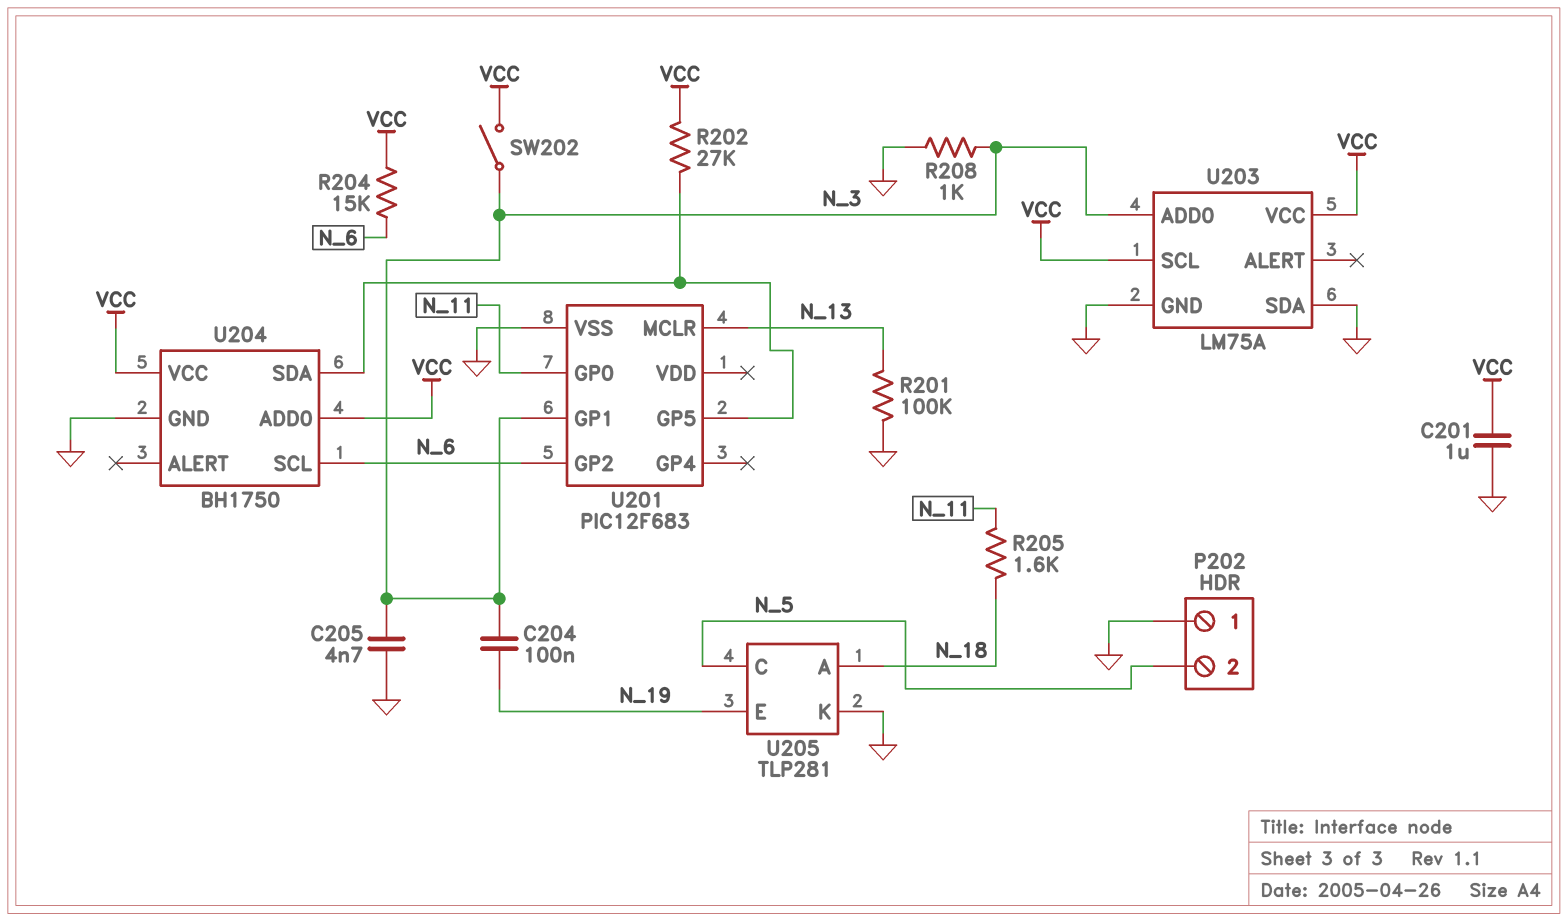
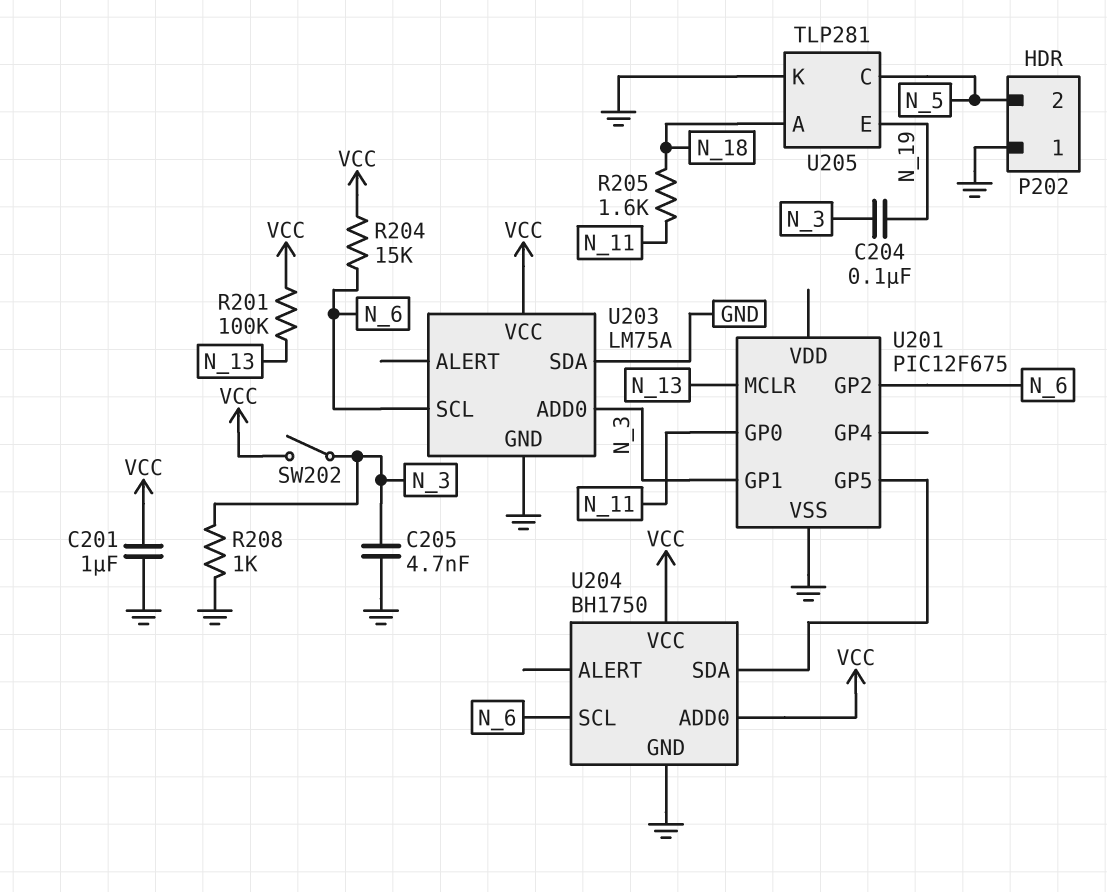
R201: 100k (GND, N_13) -> 100k (N_13, VCC)
R202: 27k (U201/GP5, VCC) -> none
U201: PIC12F683 -> PIC12F675
U203 pin SCL: VCC -> N_6

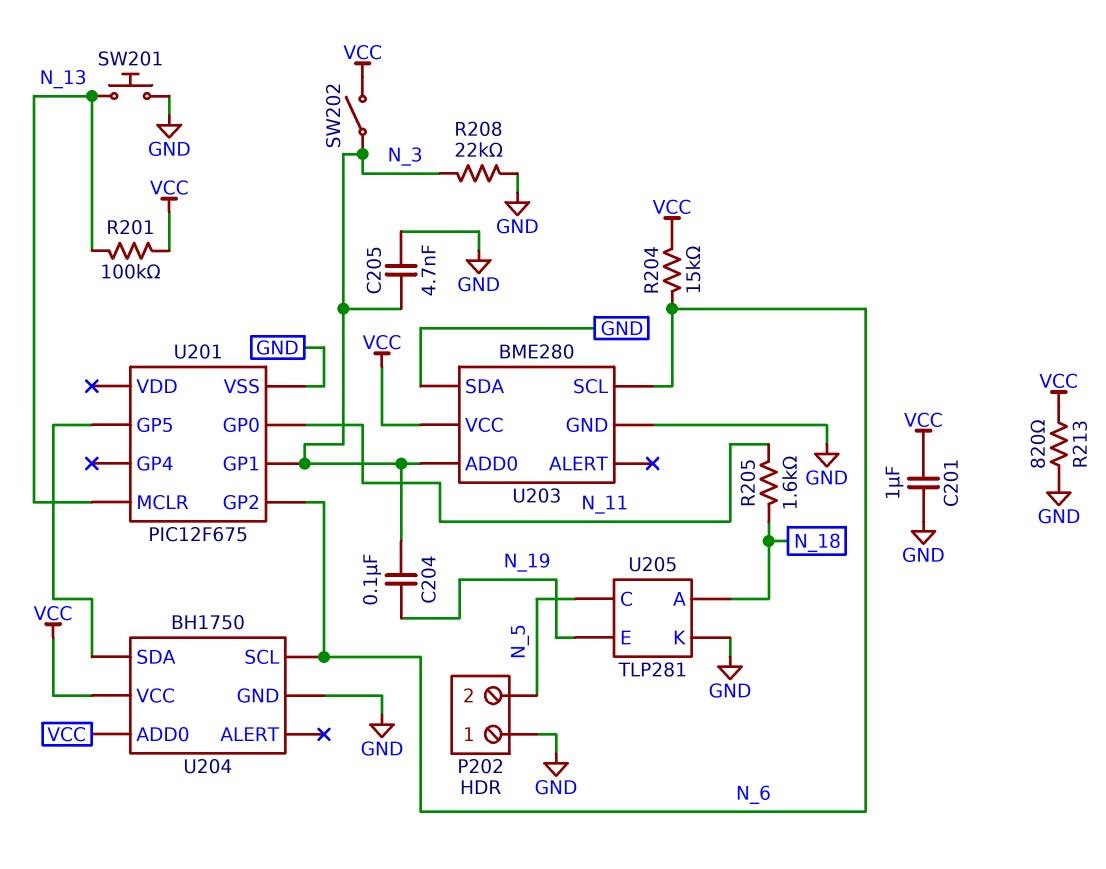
R208: 1k (GND, N_3) -> 22k (GND, N_3)
R213: none -> 820 (GND, VCC)
SW201: none -> button (GND, N_13)
U203: LM75A -> BME280

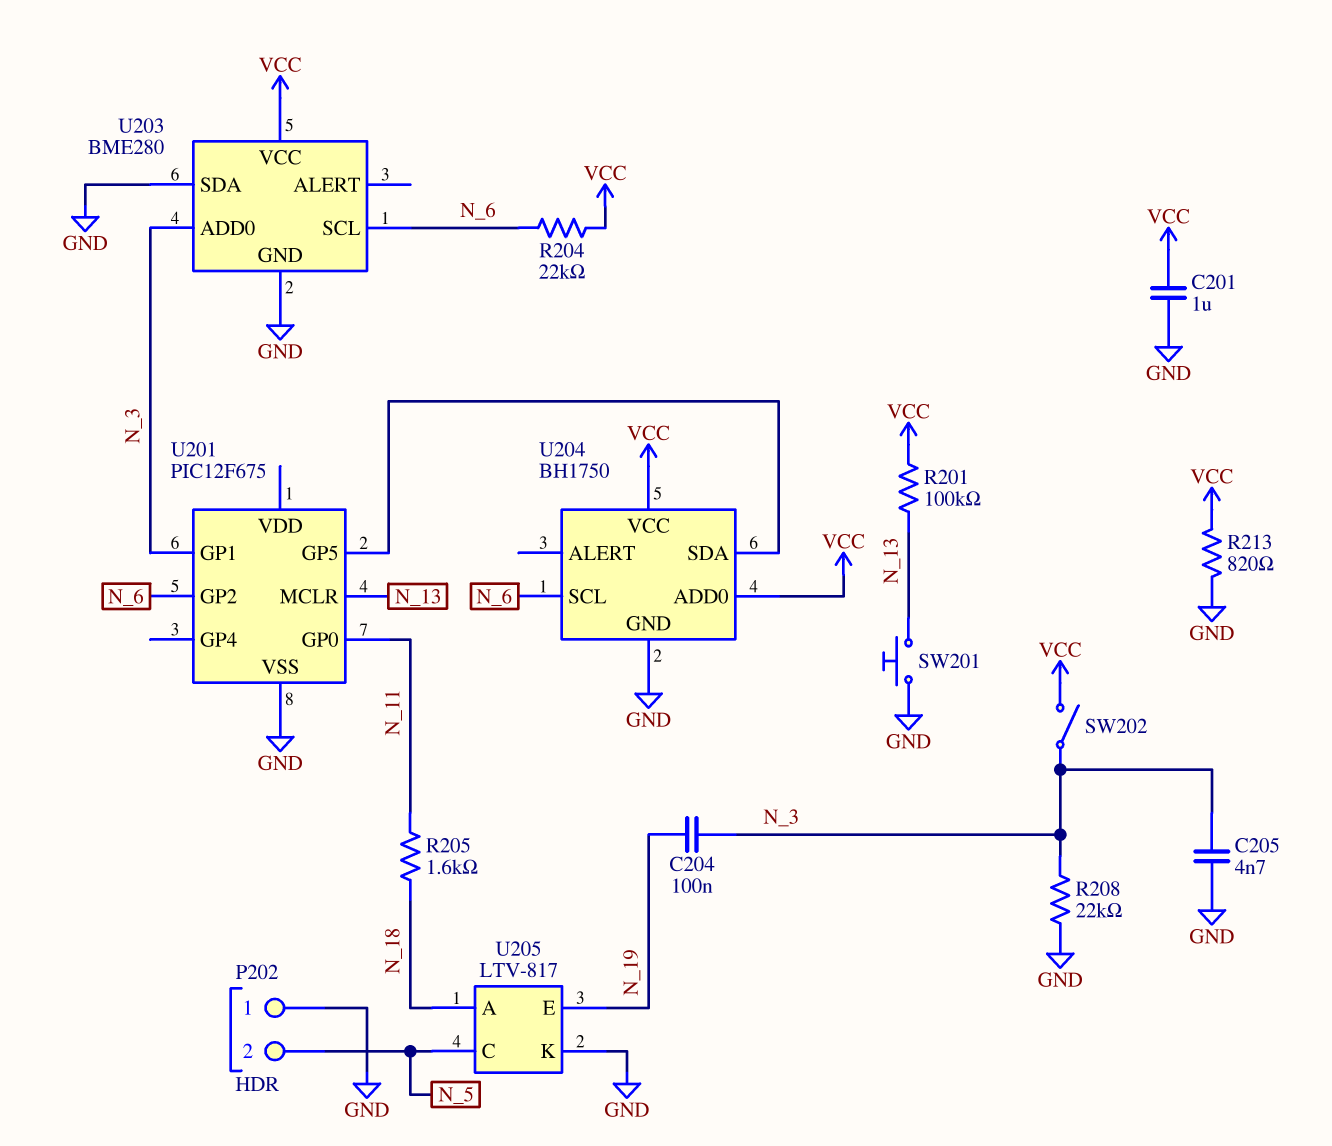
R204: 15k (N_6, VCC) -> 22k (N_6, VCC)
U205: TLP281 -> LTV-817

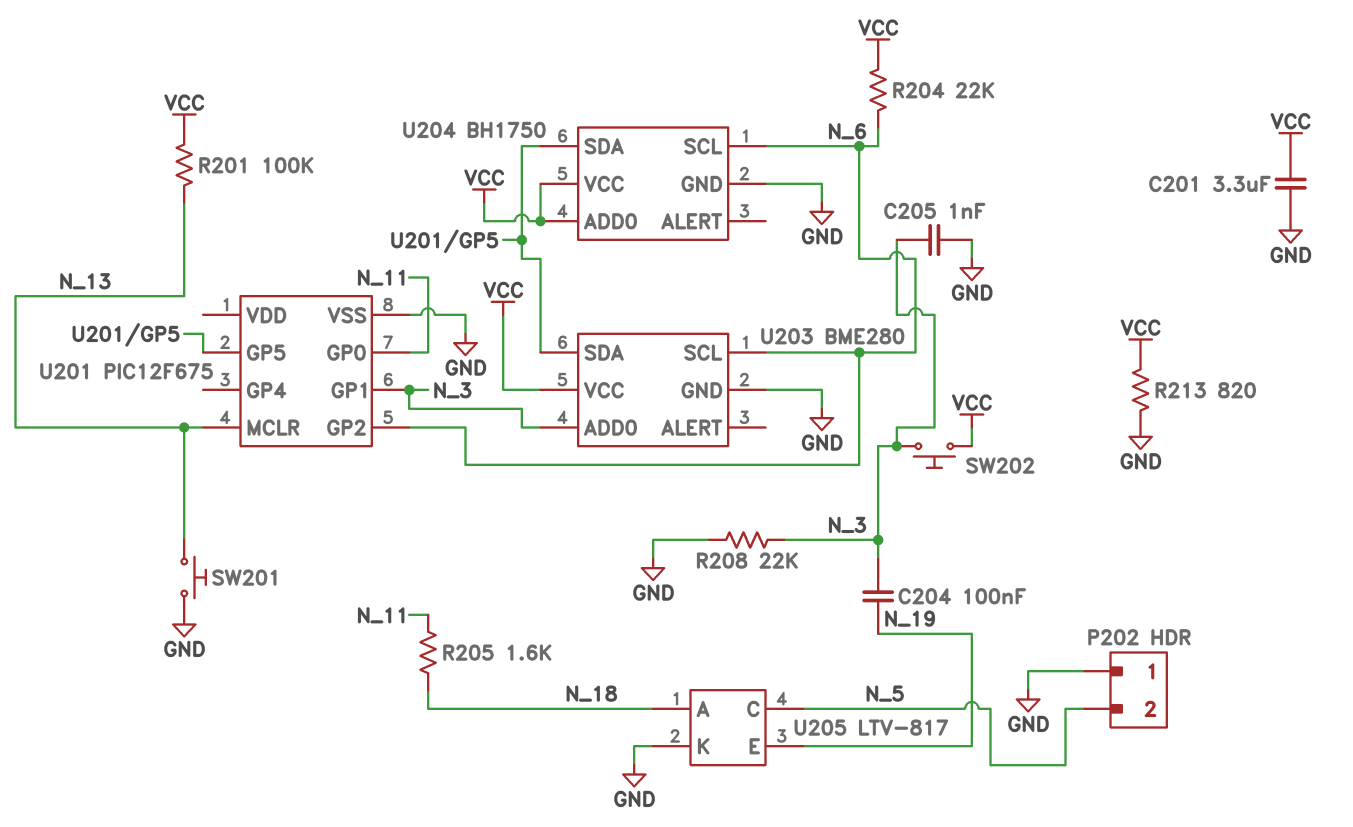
C201: 1uF (GND, VCC) -> 3.3uF (GND, VCC)
C205: 4.7nF (GND, N_3) -> 1nF (GND, N_3)
SW202: switch (N_3, VCC) -> button (N_3, VCC)
U203 pin SDA: GND -> U201/GP5

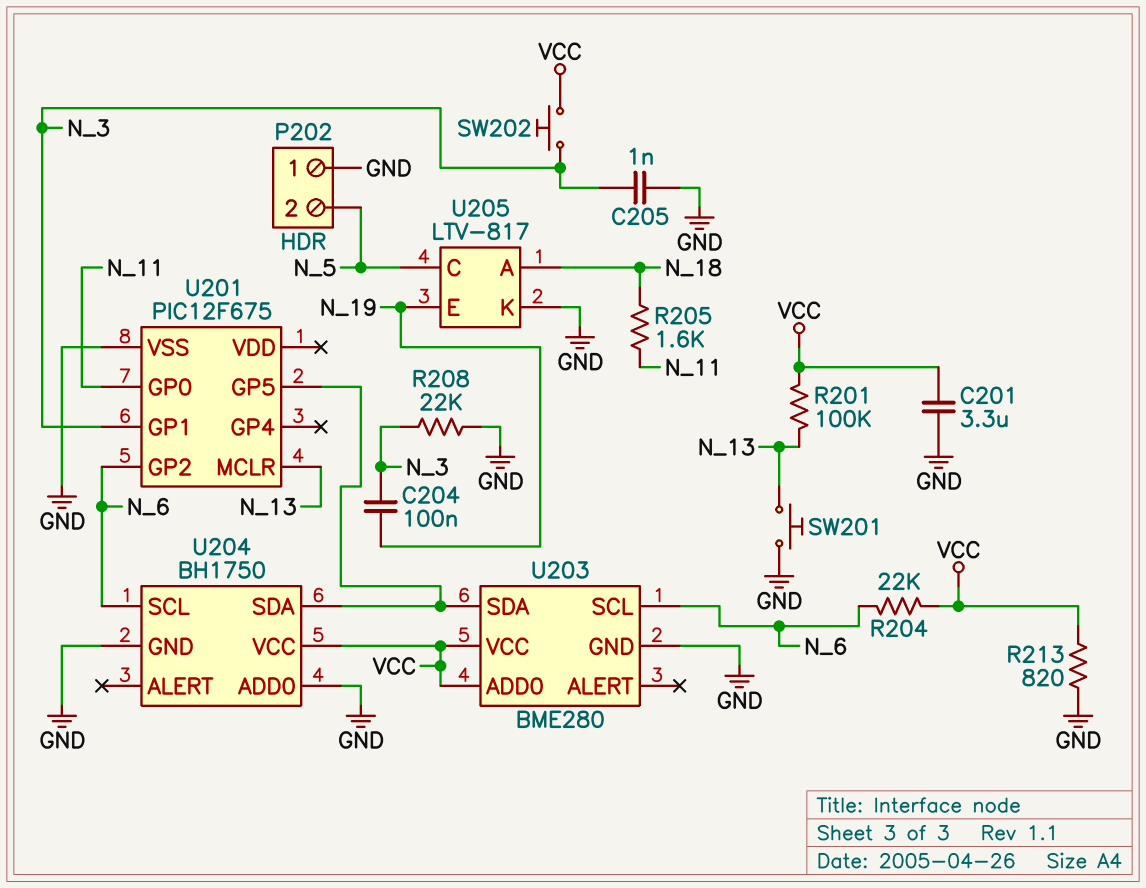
U203 pin ADD0: N_3 -> VCC
U204 pin ADD0: VCC -> GND

